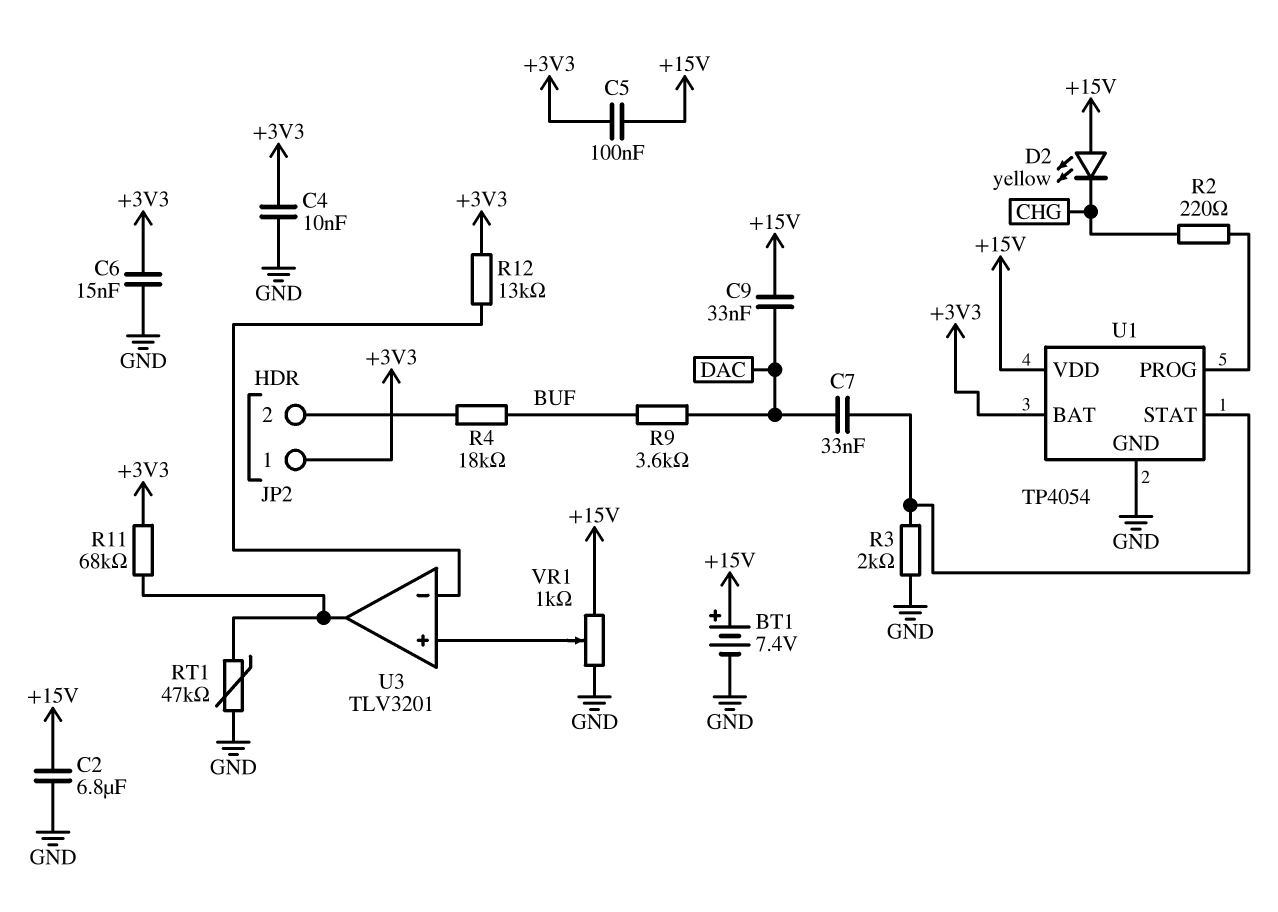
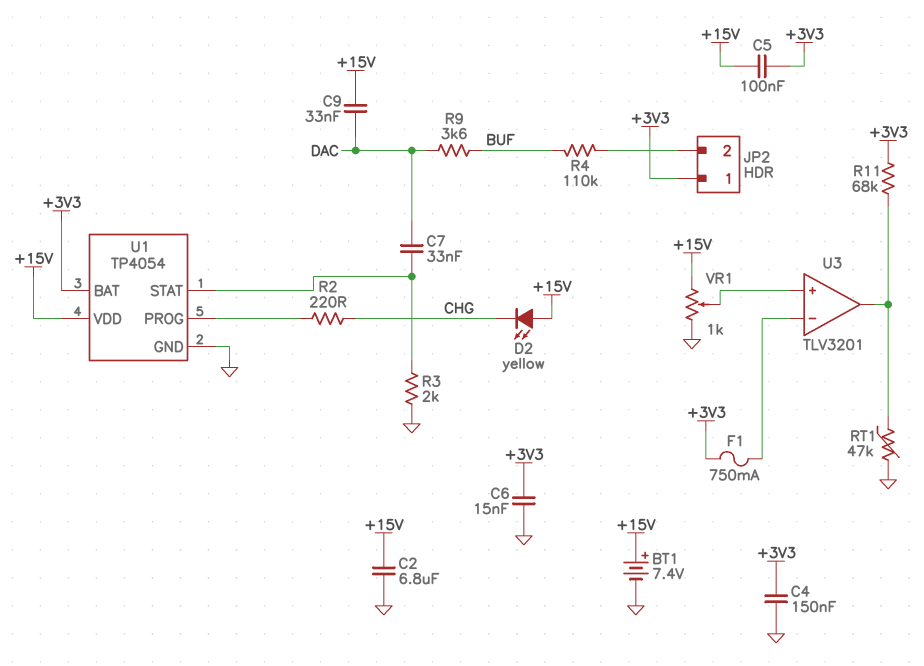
C4: 10nF (+3V3, GND) -> 150nF (+3V3, GND)
F1: none -> 750mA (+3V3, U3/in-)
R4: 18k (BUF, JP2/2) -> 110k (BUF, JP2/2)
R12: 13k (+3V3, U3/in-) -> none

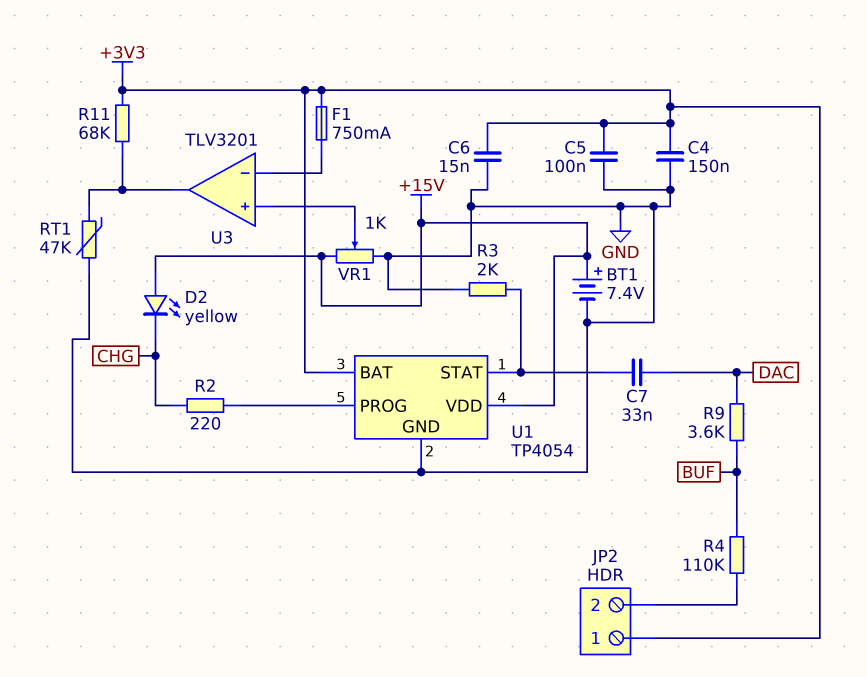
C2: 6.8uF (+15V, GND) -> none
C5: 100nF (+3V3, +15V) -> 100nF (+3V3, GND)
C9: 33nF (+15V, DAC) -> none

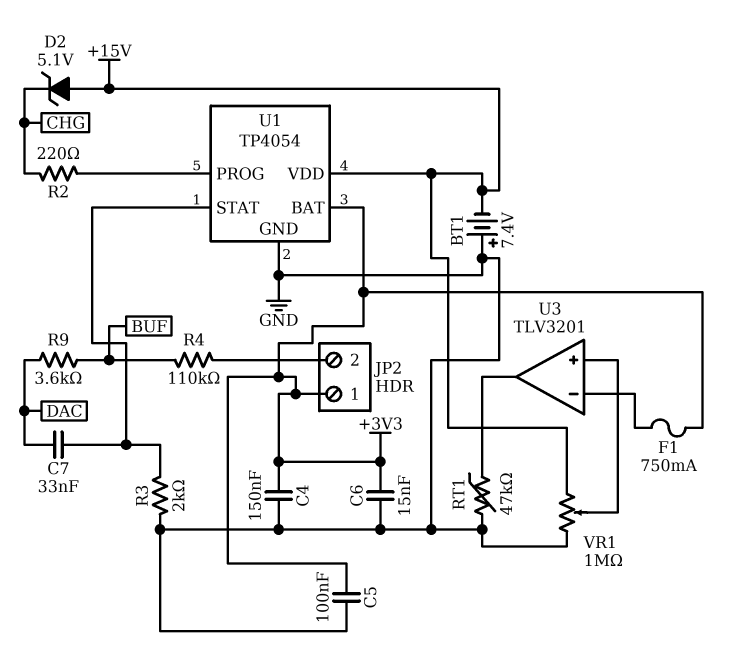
BT1: 7.4V (plus +15V, minus GND) -> 7.4V (plus GND, minus +15V)
D2: LED yellow (A +15V, K CHG) -> zener 5.1V (A +15V, K CHG)
R11: 68k (+3V3, U3/out) -> none
VR1: 1k (+15V, GND, wiper U3/in+) -> 1M (+15V, GND, wiper U3/in+)

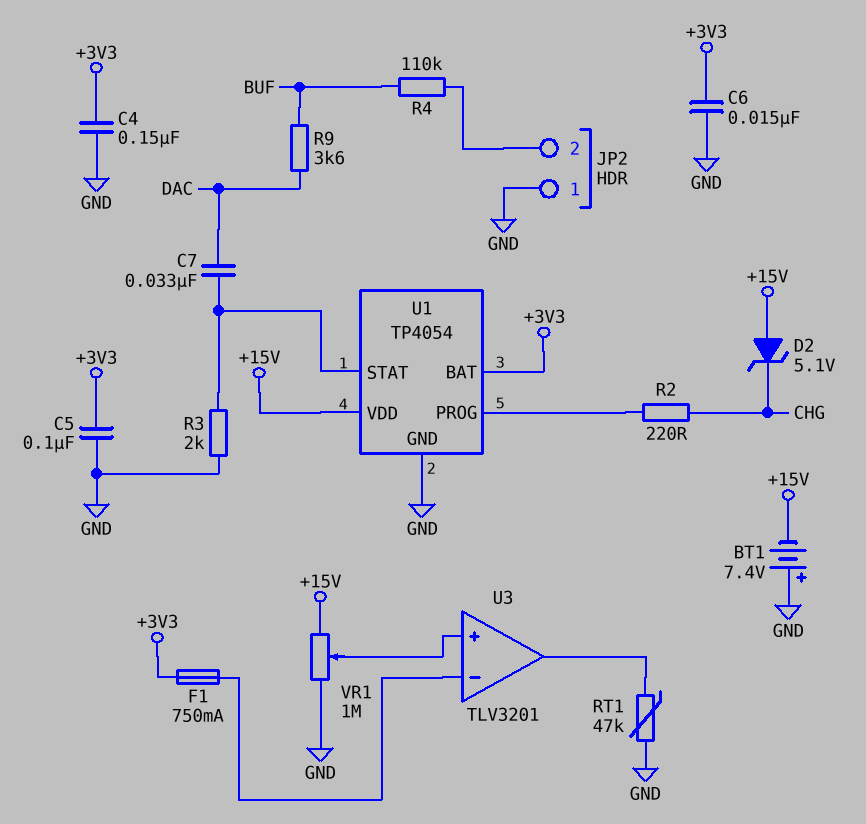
JP2 pin 1: +3V3 -> GND

